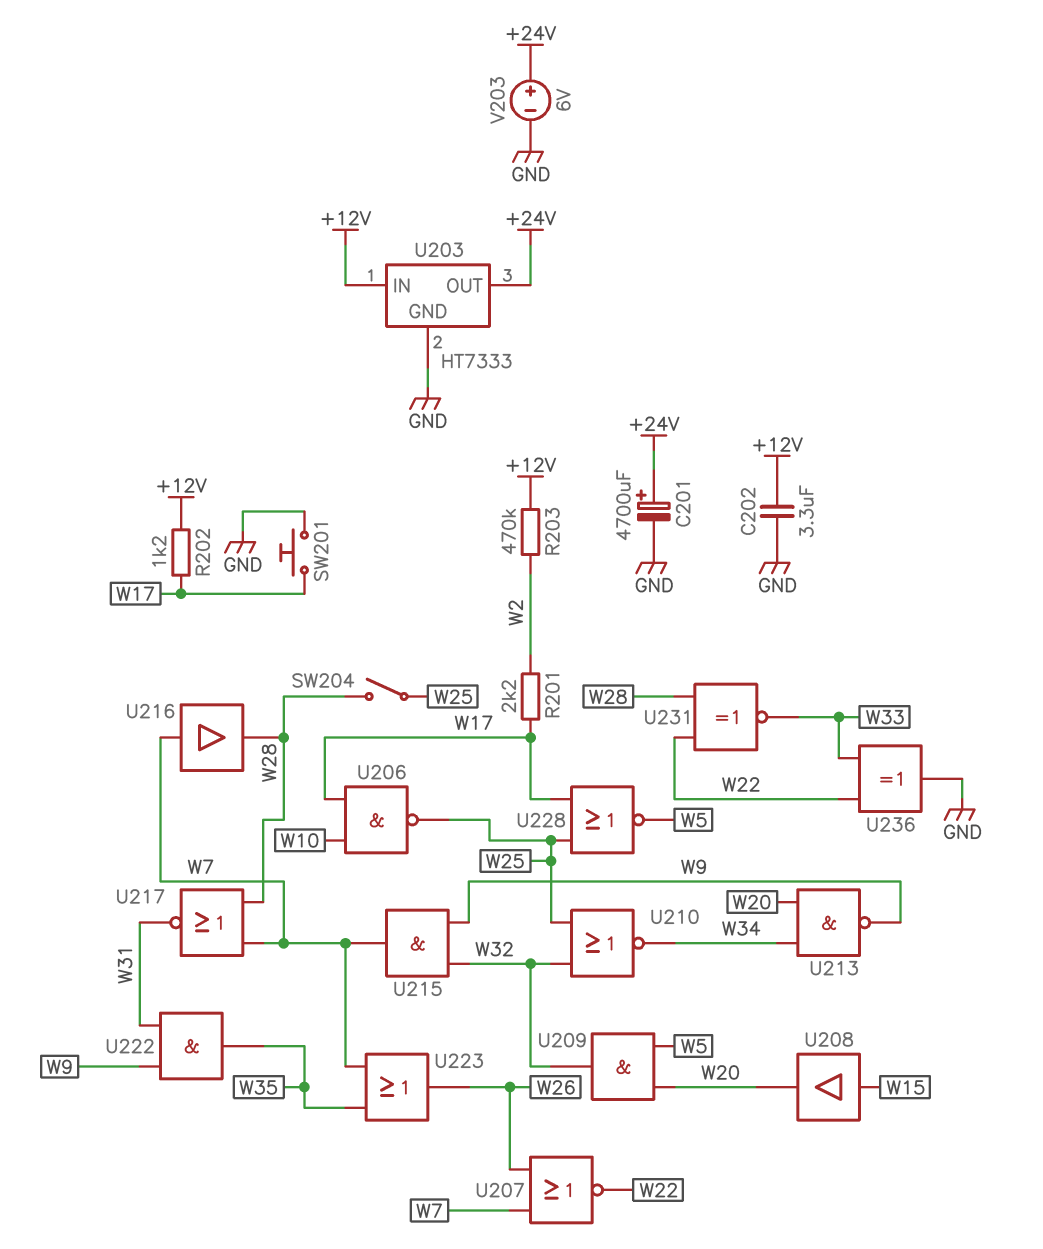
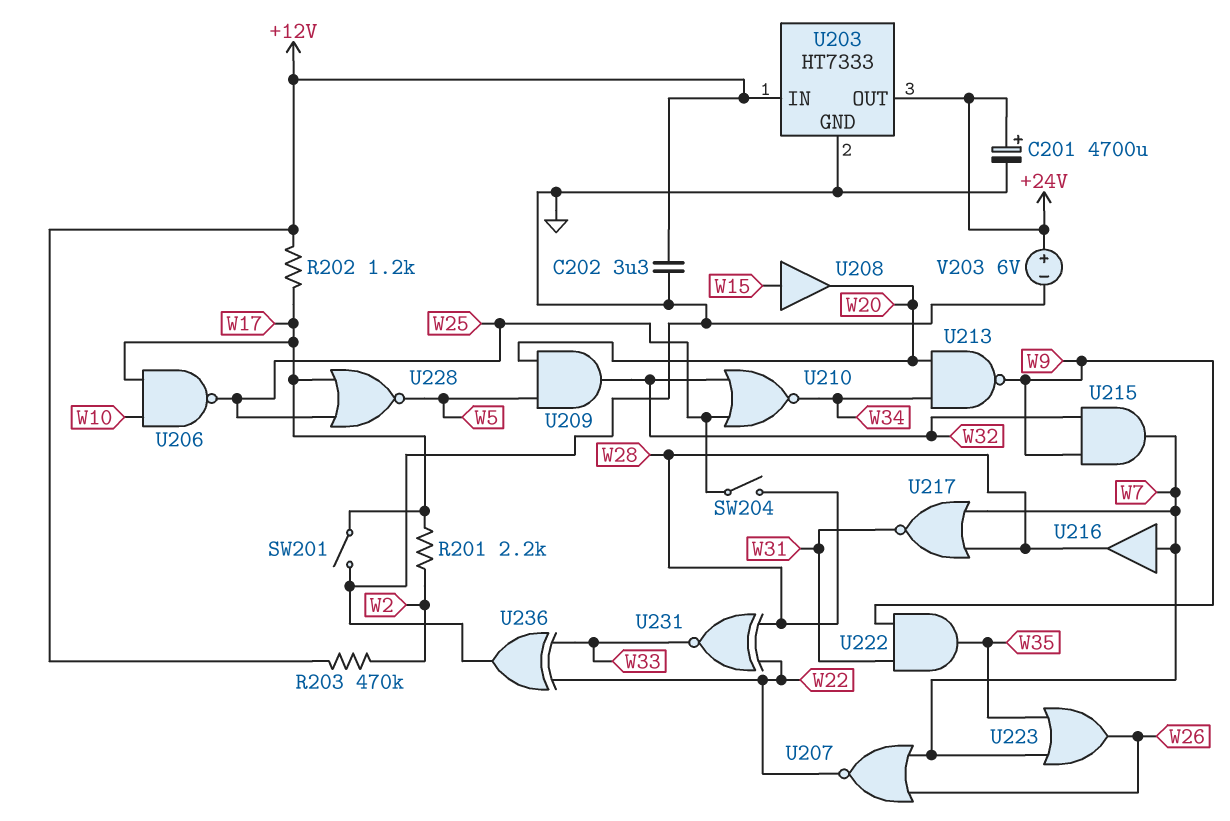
SW201: button (GND, W17) -> switch (GND, W17)

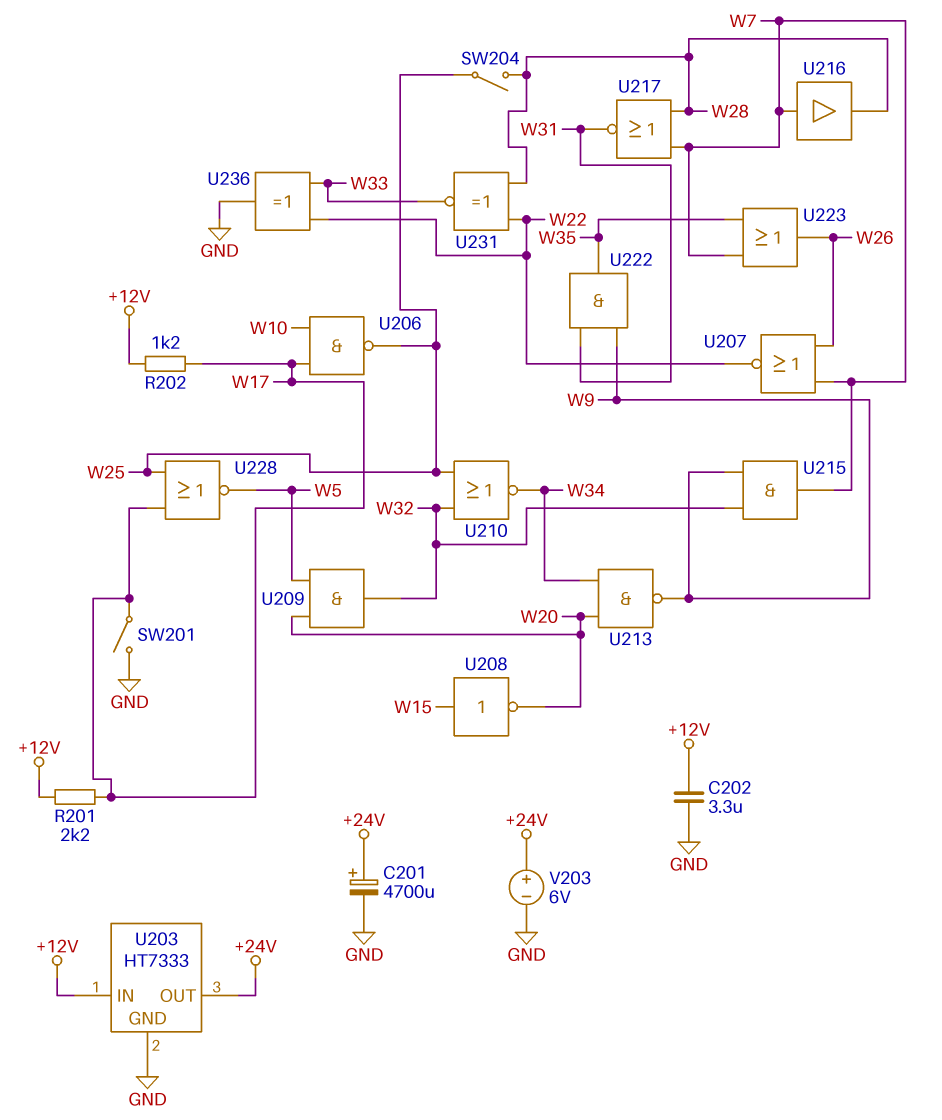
R201: 2.2k (W2, W17) -> 2.2k (+12V, W17)
R203: 470k (+12V, W2) -> none
U208: buffer (in W15, out W20) -> NOT (in W15, out W20)

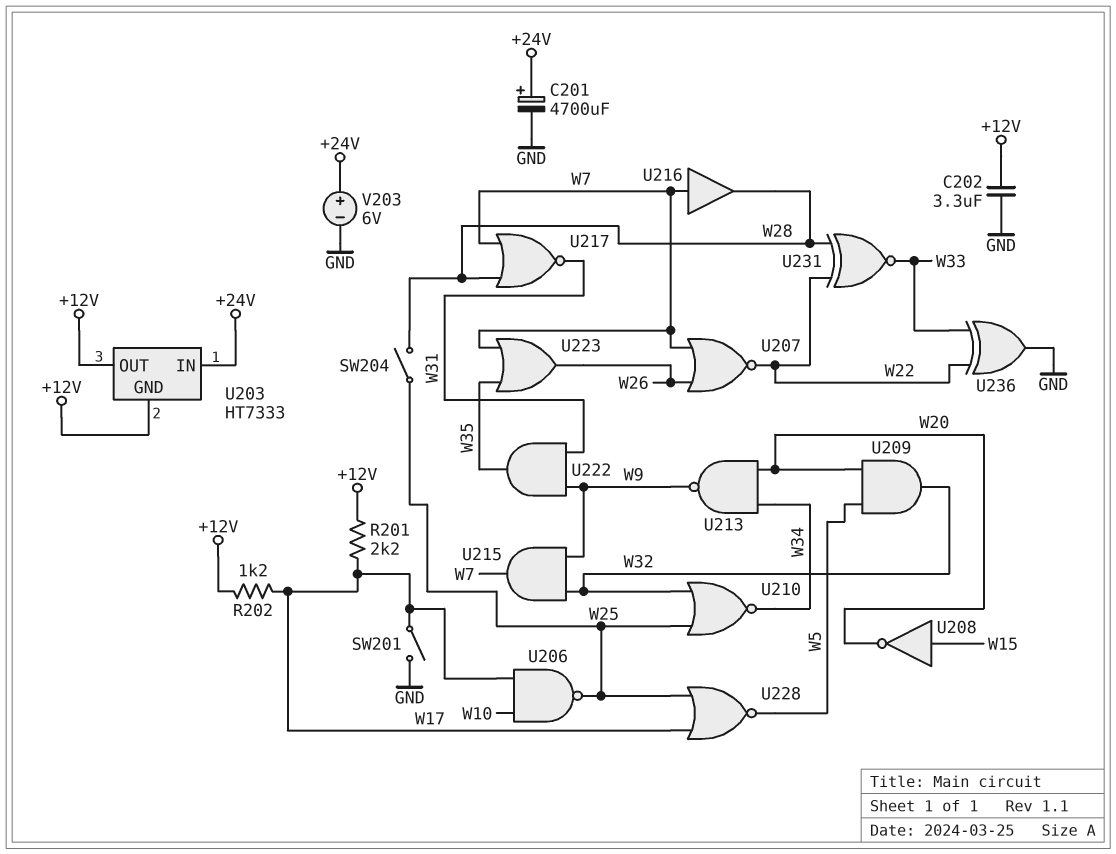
U203 pin GND: GND -> +12V
U203 pin IN: +12V -> +24V
U203 pin OUT: +24V -> +12V

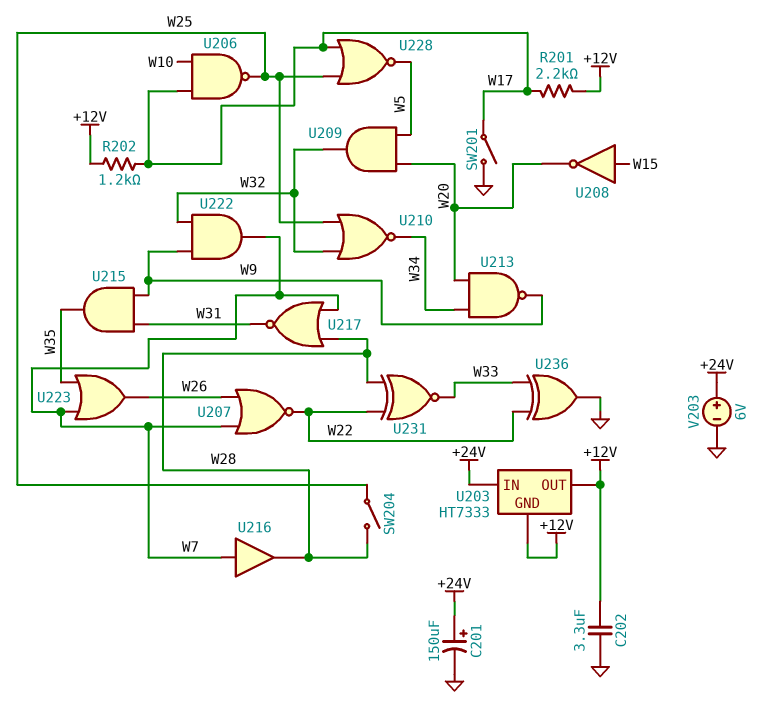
C201: 4700uF (plus +24V, minus GND) -> 150uF (plus +24V, minus GND)
U215: AND (in W9, in W32, out W7) -> AND (in W9, in W31, out W35)
U222: AND (in W9, in W31, out W35) -> AND (in W9, in W32, out W7)

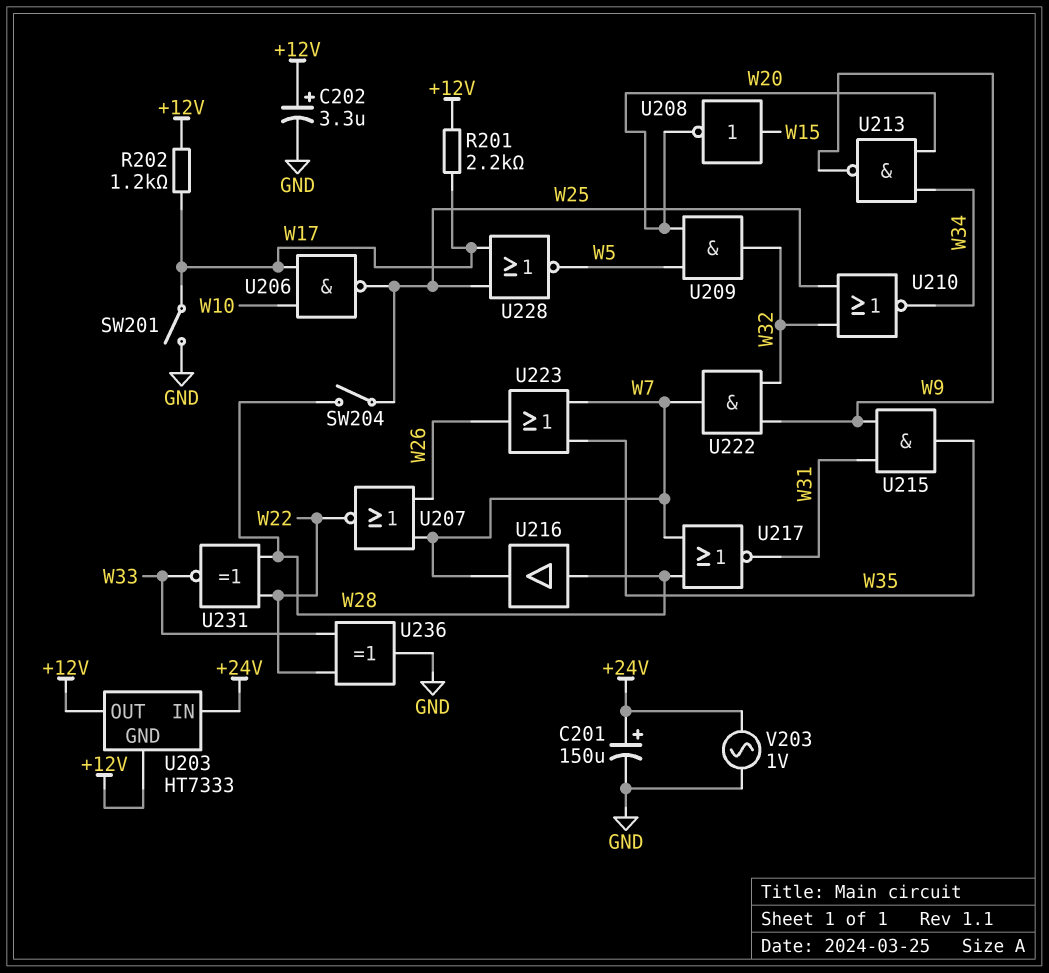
C202: 3.3uF (+12V, GND) -> 3.3uF (plus +12V, minus GND)
U216: buffer (in W7, out W28) -> buffer (in W28, out W7)
V203: 6V (plus +24V, minus GND) -> AC 1V (+24V, GND)

